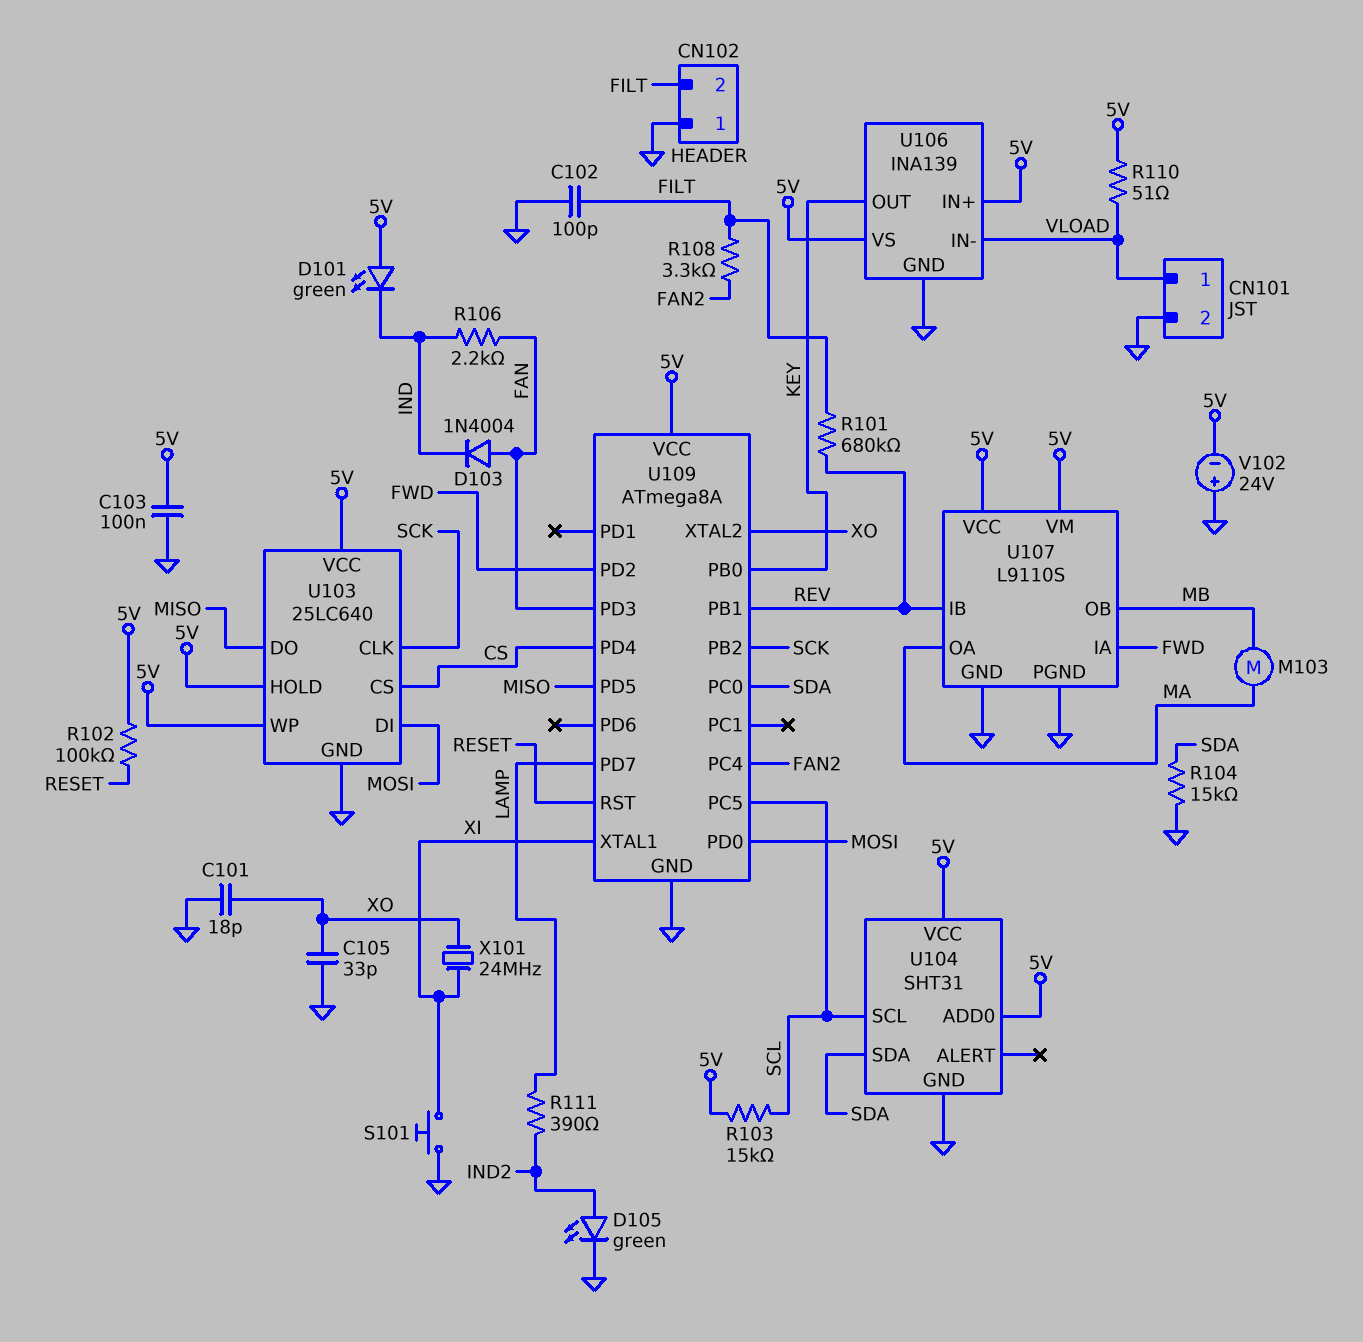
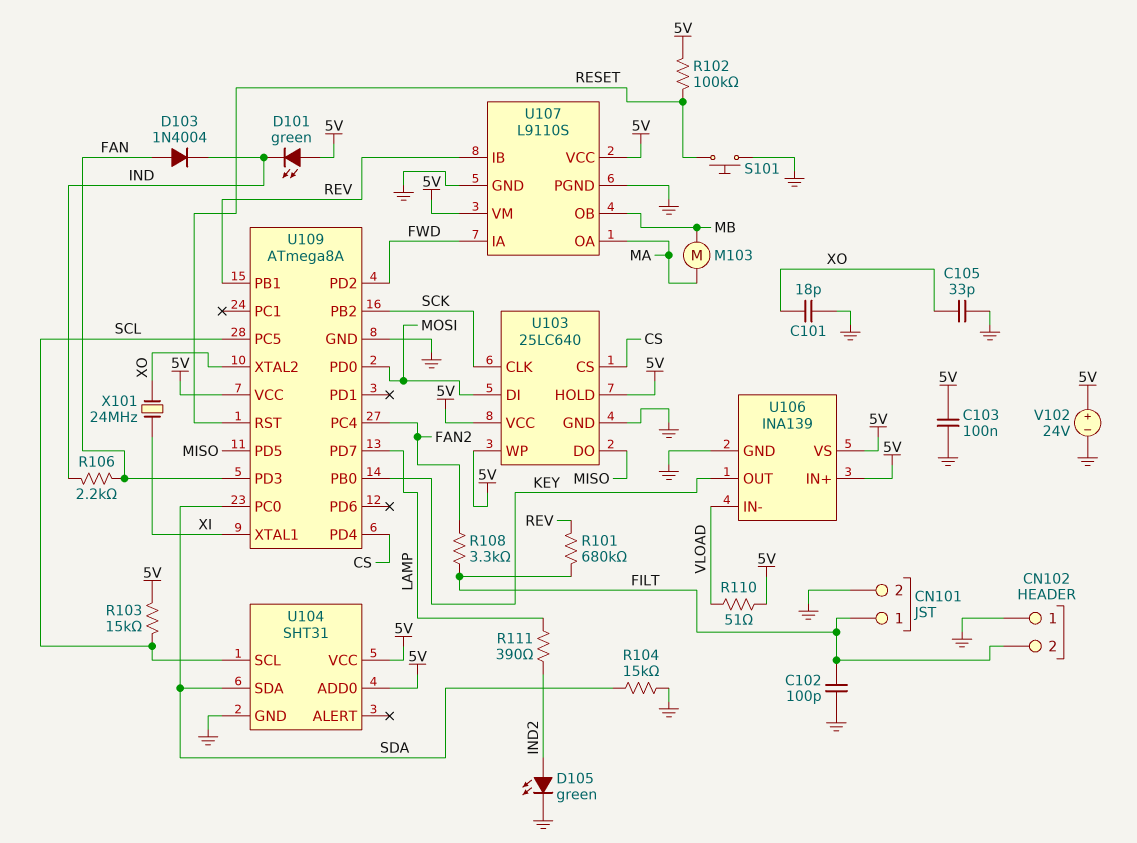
CN101 pin 1: VLOAD -> FILT
S101: button (GND, XI) -> button (GND, RESET)
V102: 24V (plus GND, minus 5V) -> 24V (plus 5V, minus GND)

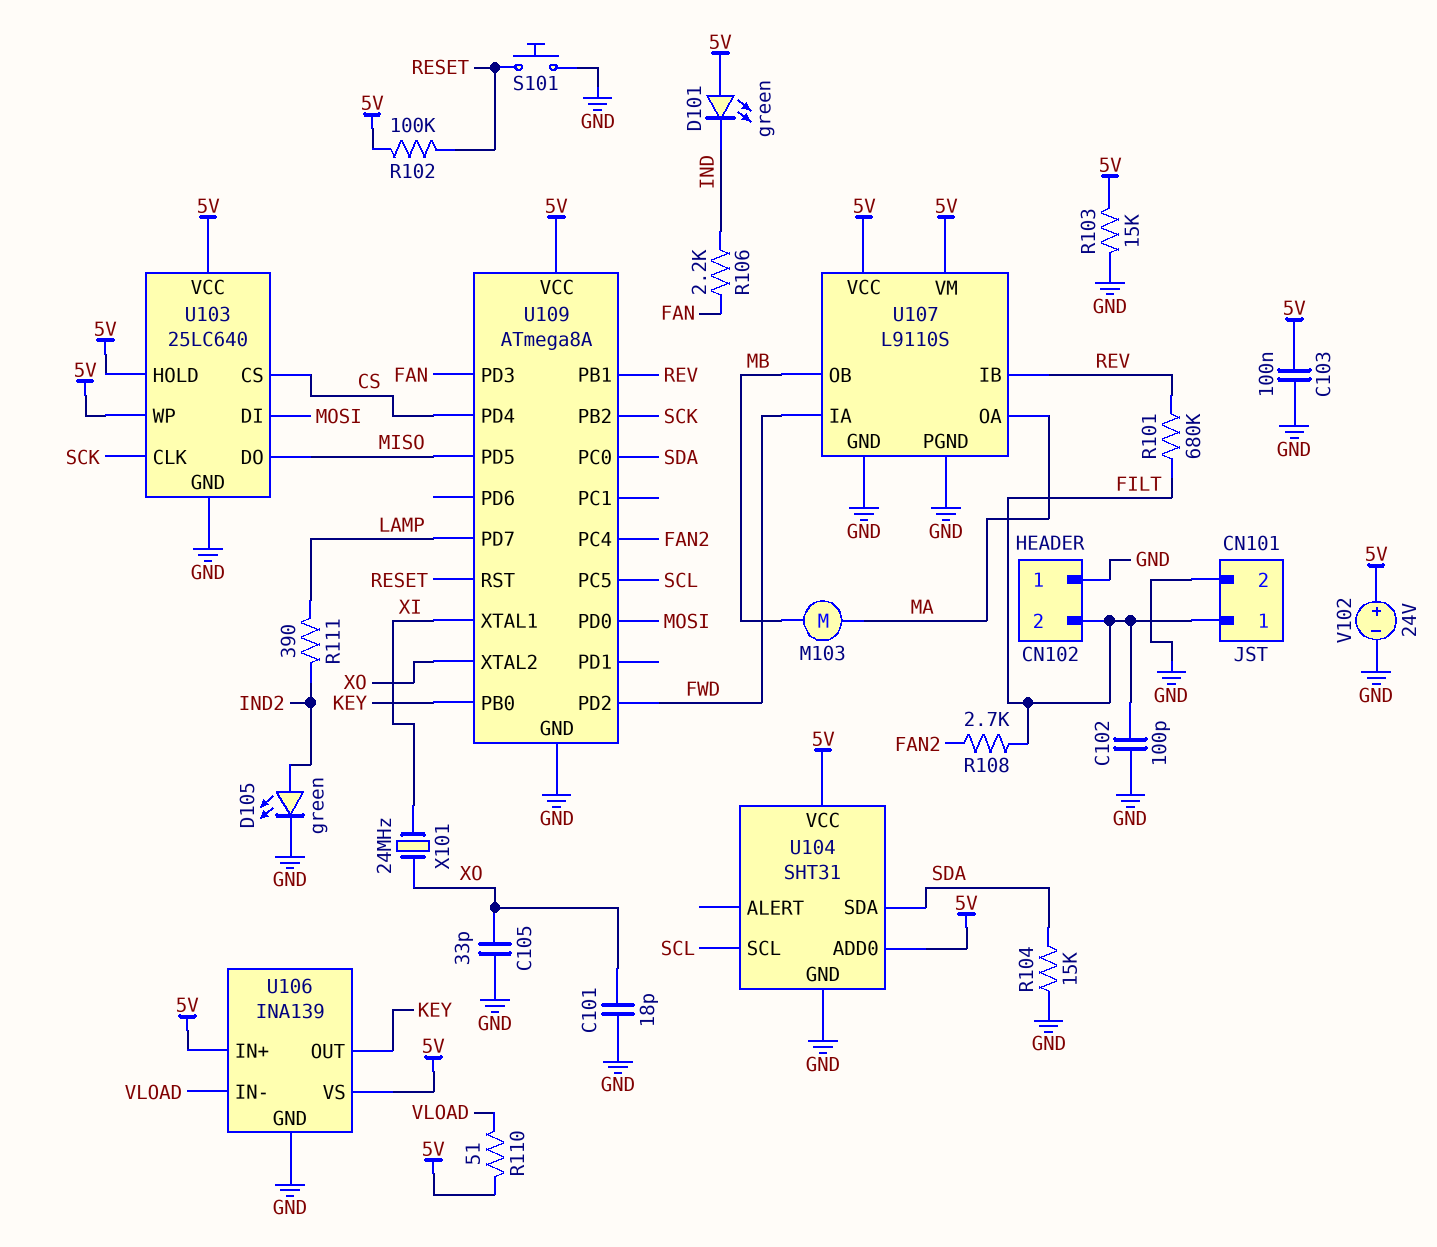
D103: diode 1N4004 (A FAN, K IND) -> none
R103: 15k (5V, SCL) -> 15k (5V, GND)
R108: 3.3k (FAN2, FILT) -> 2.7k (FAN2, FILT)

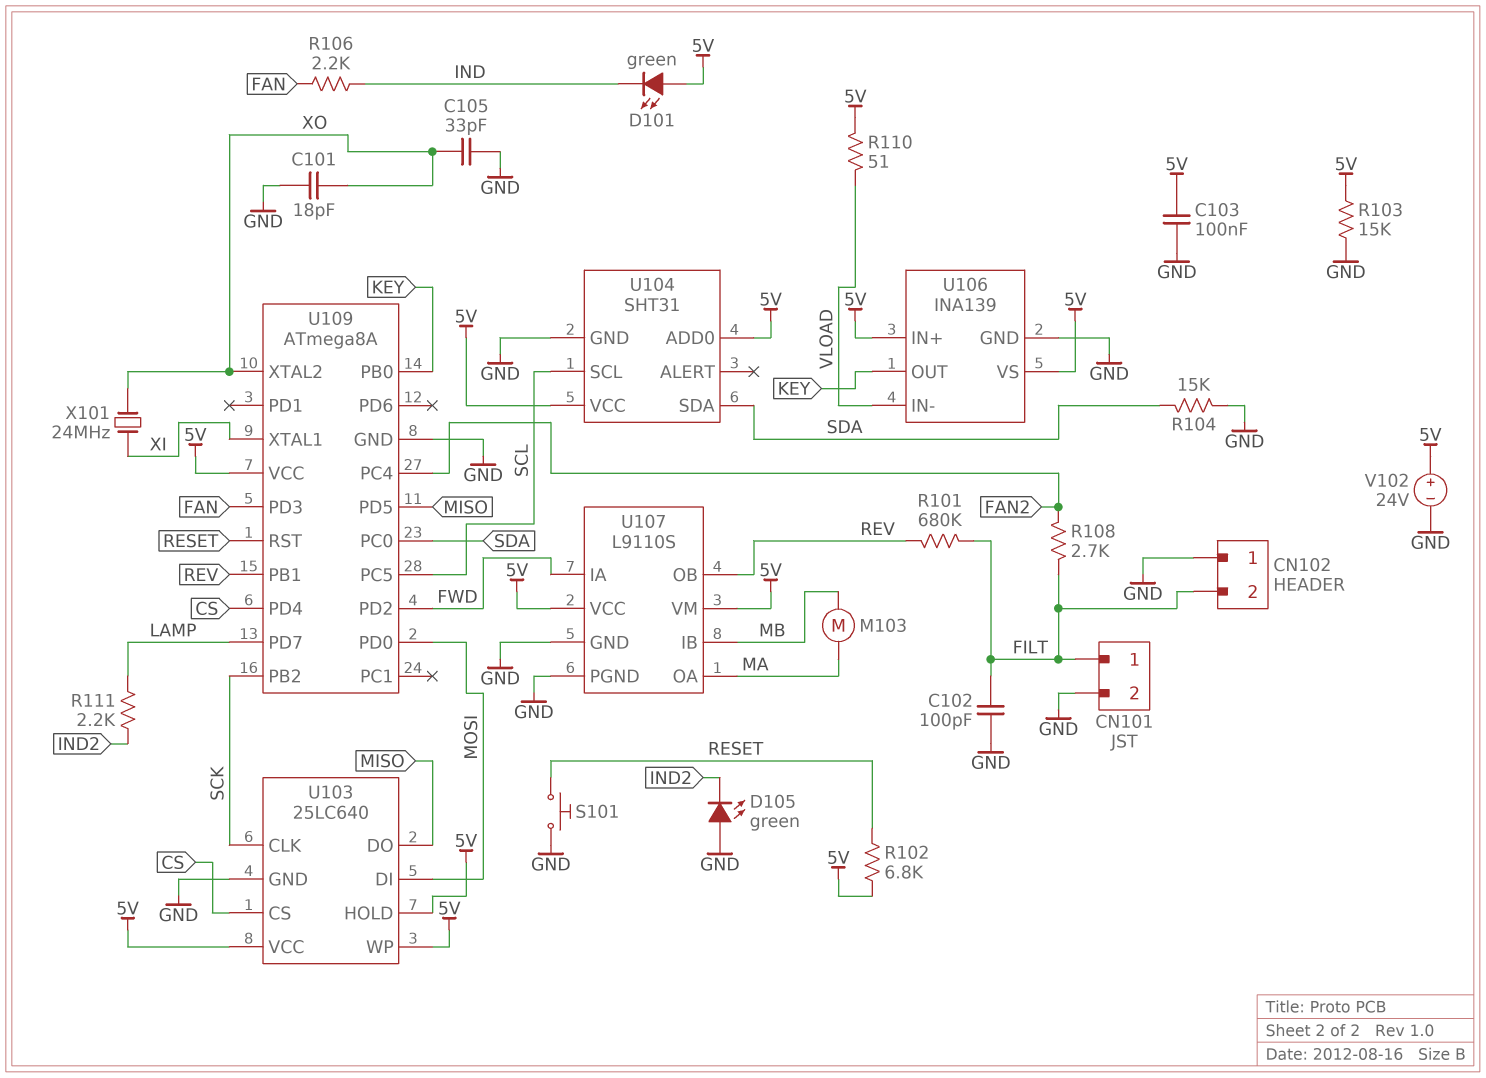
D105: LED green (A IND2, K GND) -> LED green (A GND, K IND2)
R102: 100k (5V, RESET) -> 6.8k (5V, RESET)
R111: 390 (IND2, LAMP) -> 2.2k (IND2, LAMP)
U107 pin IB: REV -> MB
U107 pin OB: MB -> REV

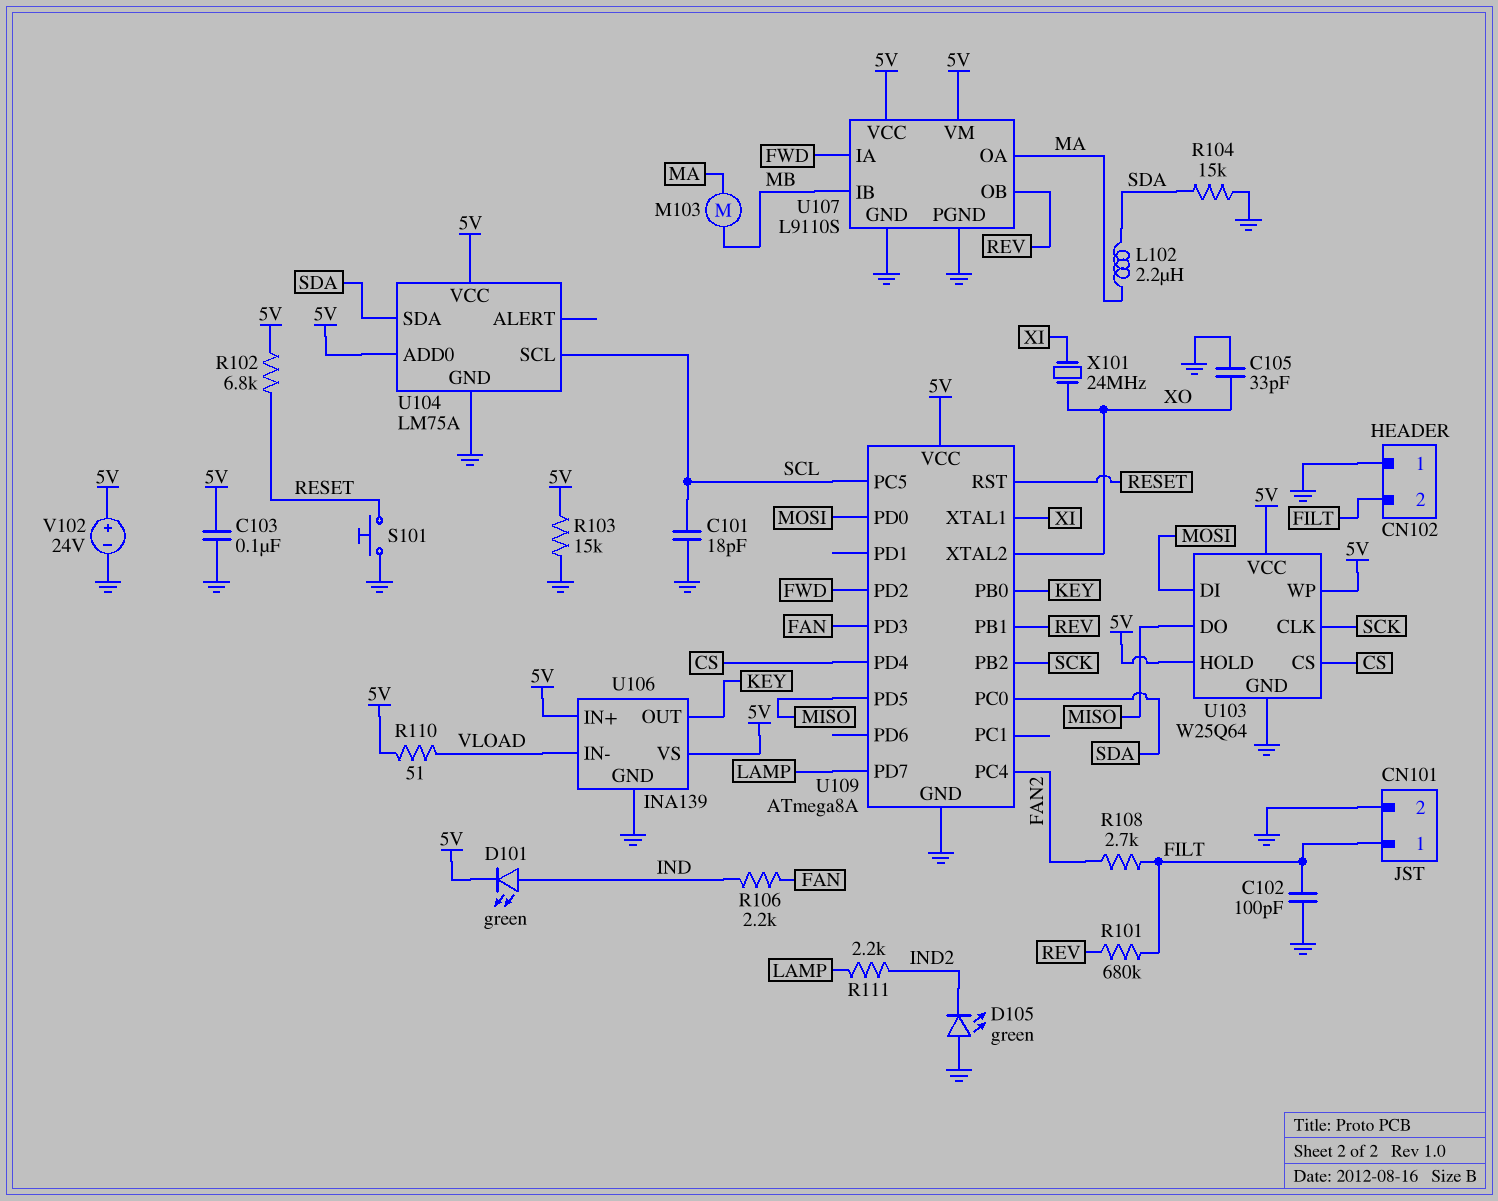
C101: 18pF (GND, XO) -> 18pF (GND, SCL)
D101: LED green (A 5V, K IND) -> LED green (A IND, K 5V)
L102: none -> 2.2uH (MA, SDA)
U103: 25LC640 -> W25Q64
U104: SHT31 -> LM75A

